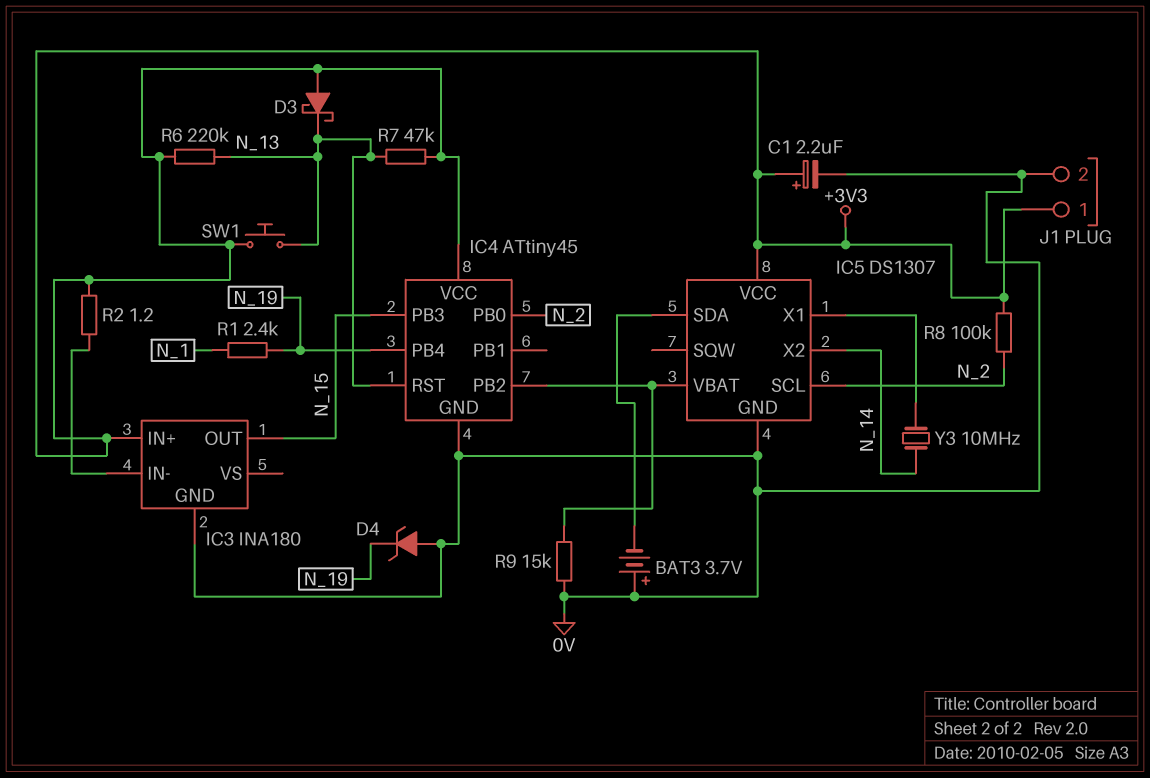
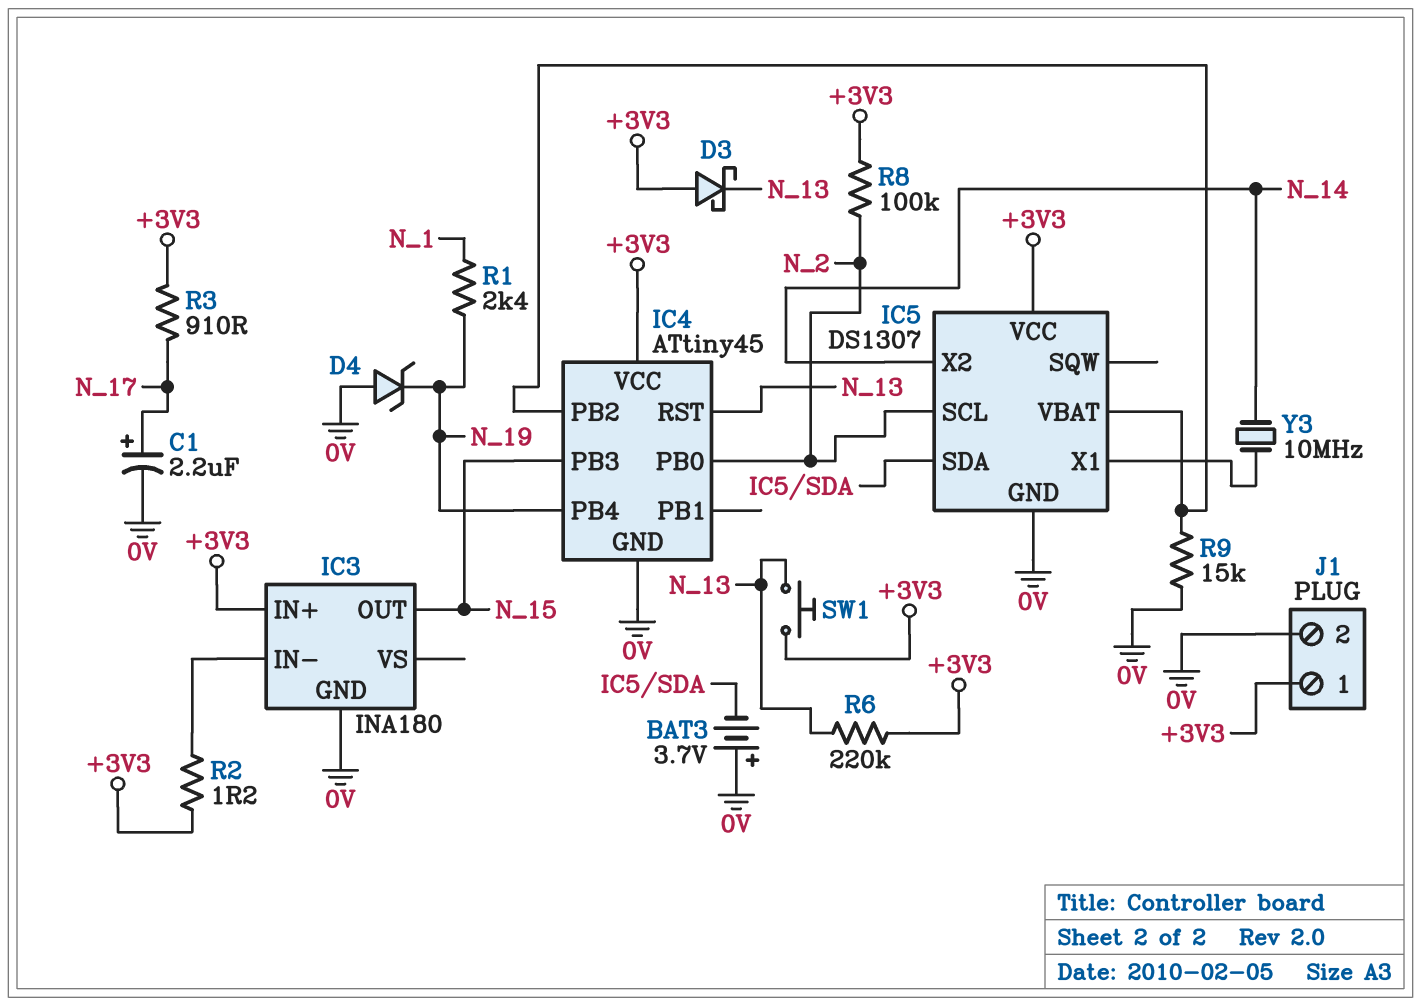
C1: 2.2uF (plus +3V3, minus 0V) -> 2.2uF (plus N_17, minus 0V)
R3: none -> 910 (+3V3, N_17)
R7: 47k (+3V3, N_13) -> none

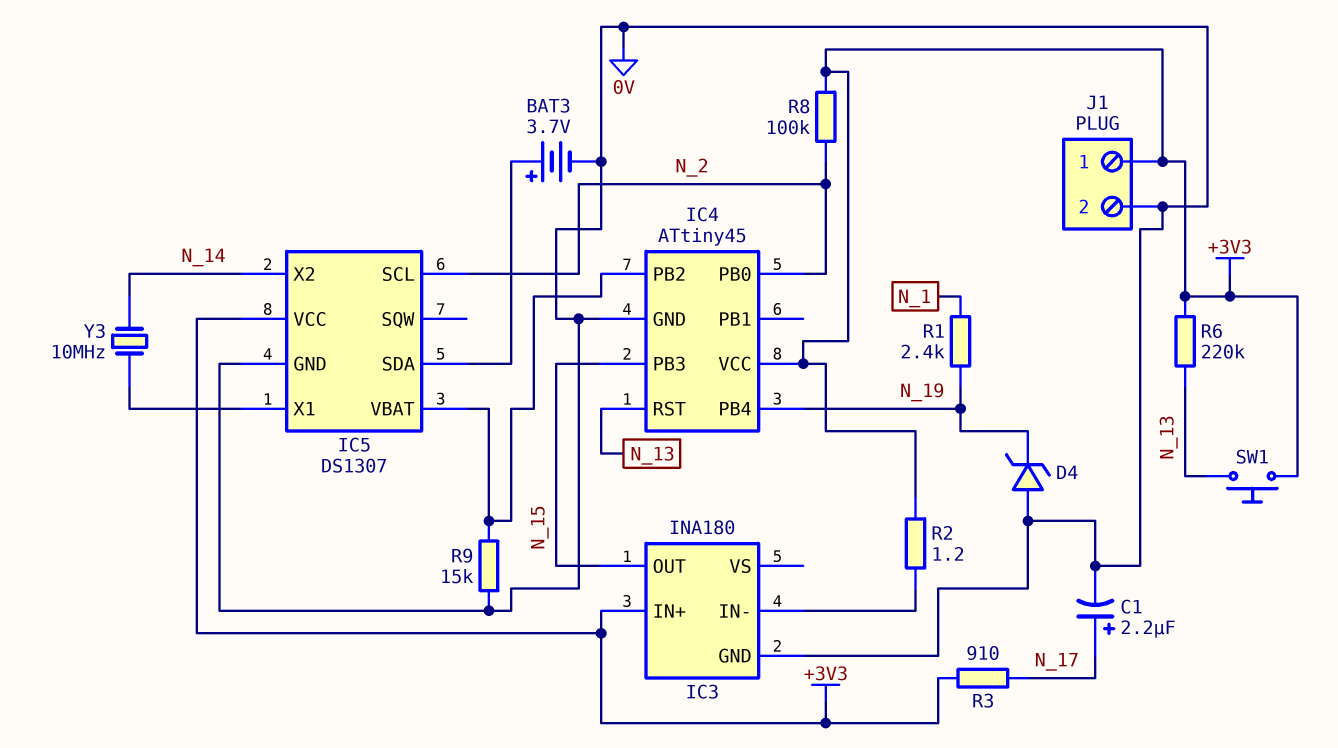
BAT3: 3.7V (plus 0V, minus IC5/SDA) -> 3.7V (plus IC5/SDA, minus 0V)
D3: schottky (A +3V3, K N_13) -> none

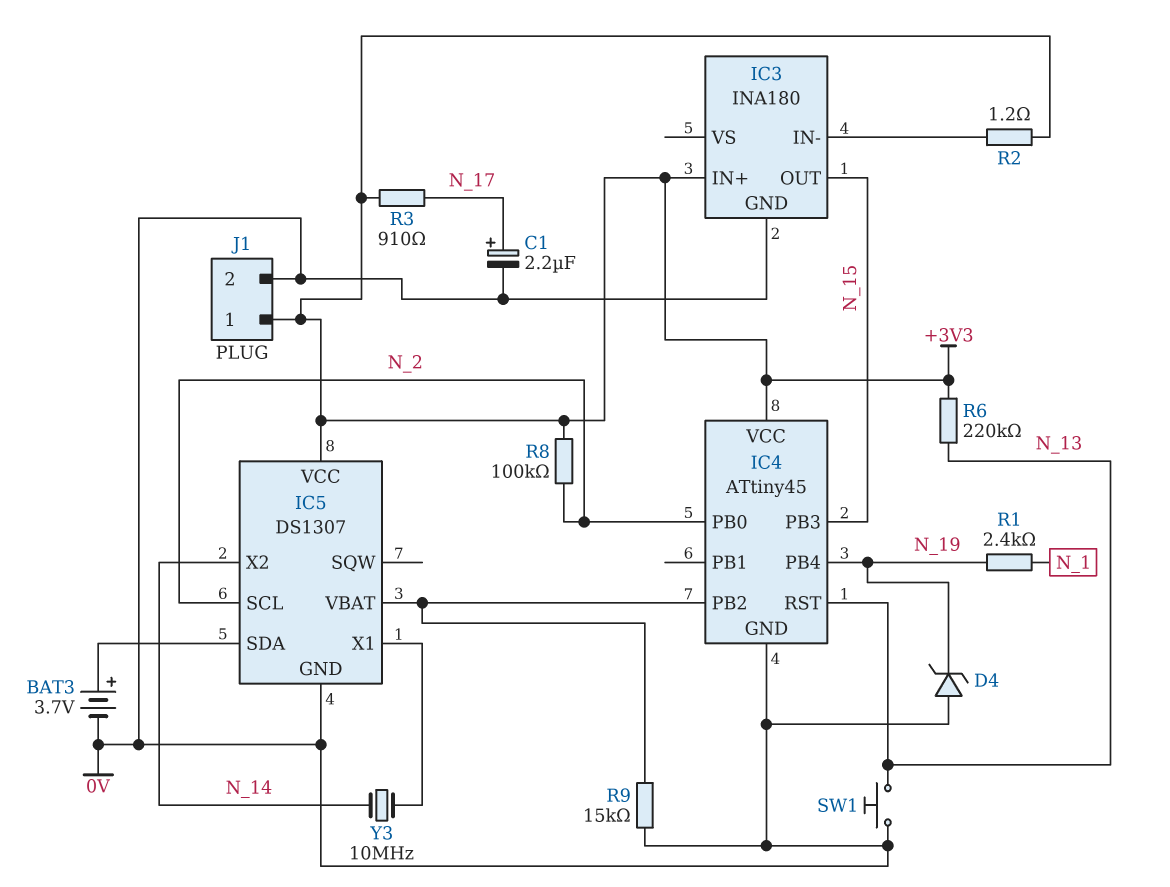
SW1: button (+3V3, N_13) -> button (0V, N_13)

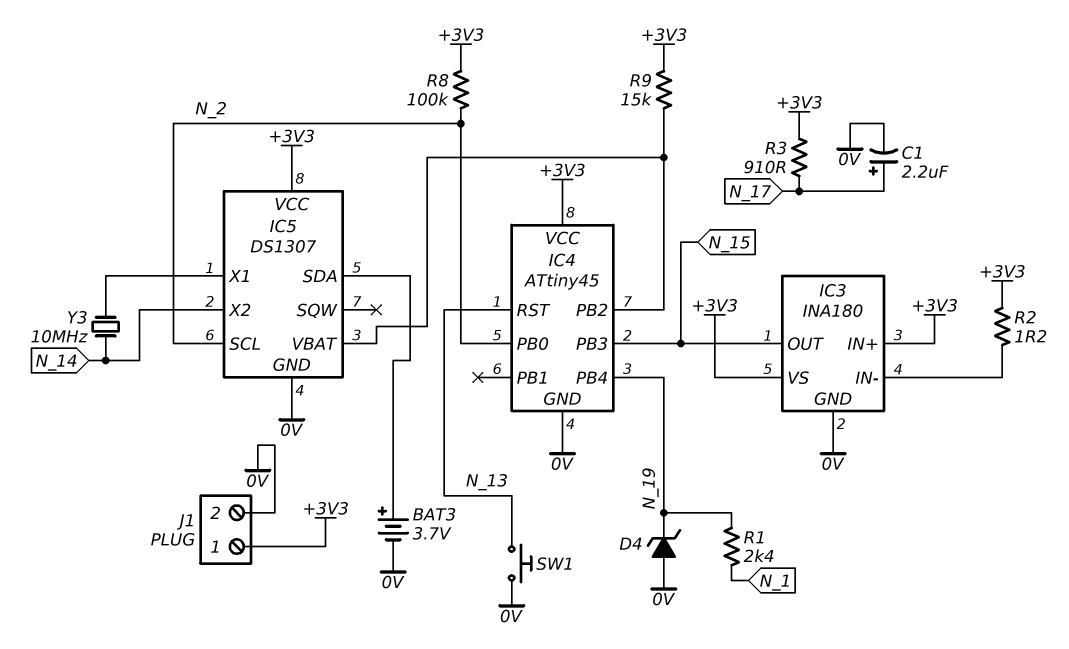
IC3 pin VS: none -> +3V3
R6: 220k (+3V3, N_13) -> none
R9: 15k (0V, IC4/PB2) -> 15k (+3V3, IC4/PB2)

